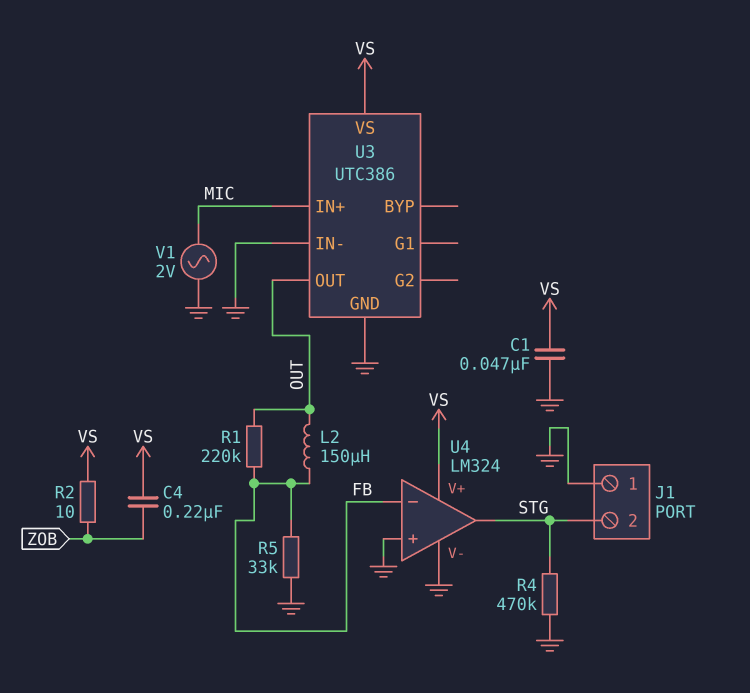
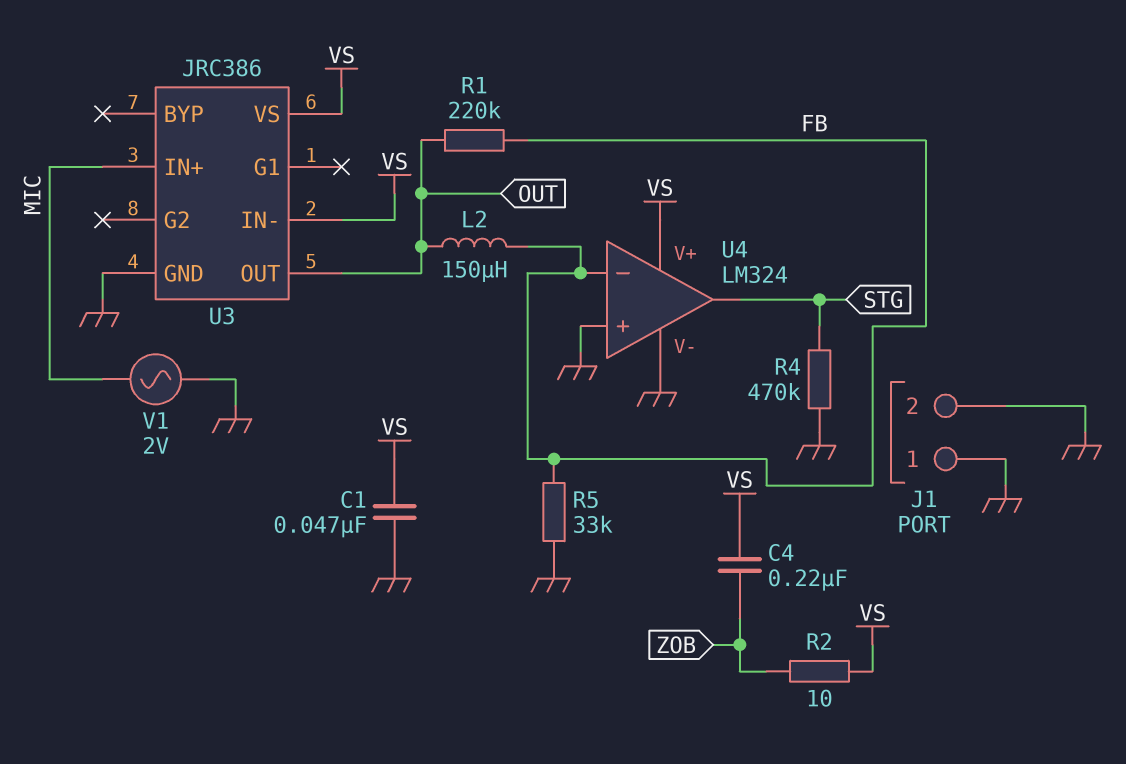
J1 pin 2: STG -> GND
U3: UTC386 -> JRC386
U3 pin IN-: GND -> VS

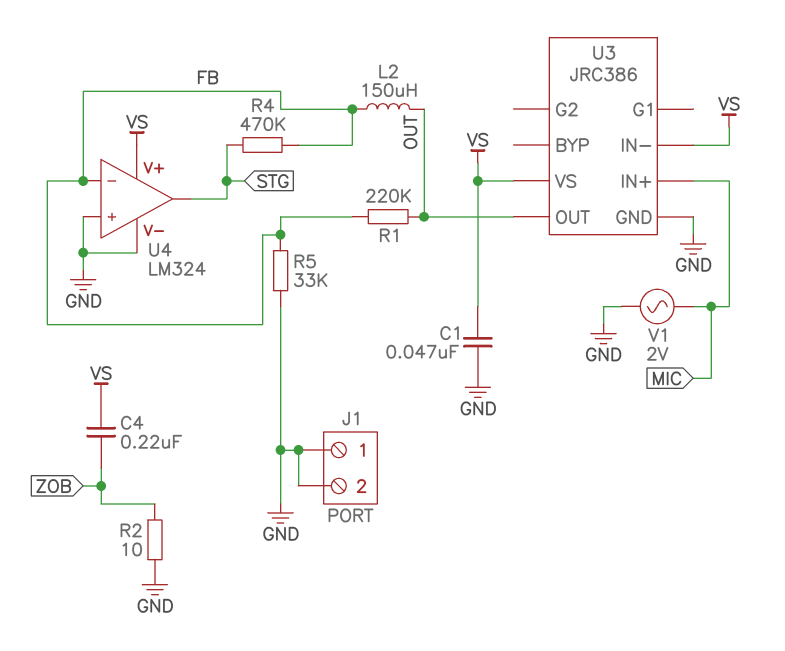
R2: 10 (VS, ZOB) -> 10 (GND, ZOB)
R4: 470k (GND, STG) -> 470k (FB, STG)

